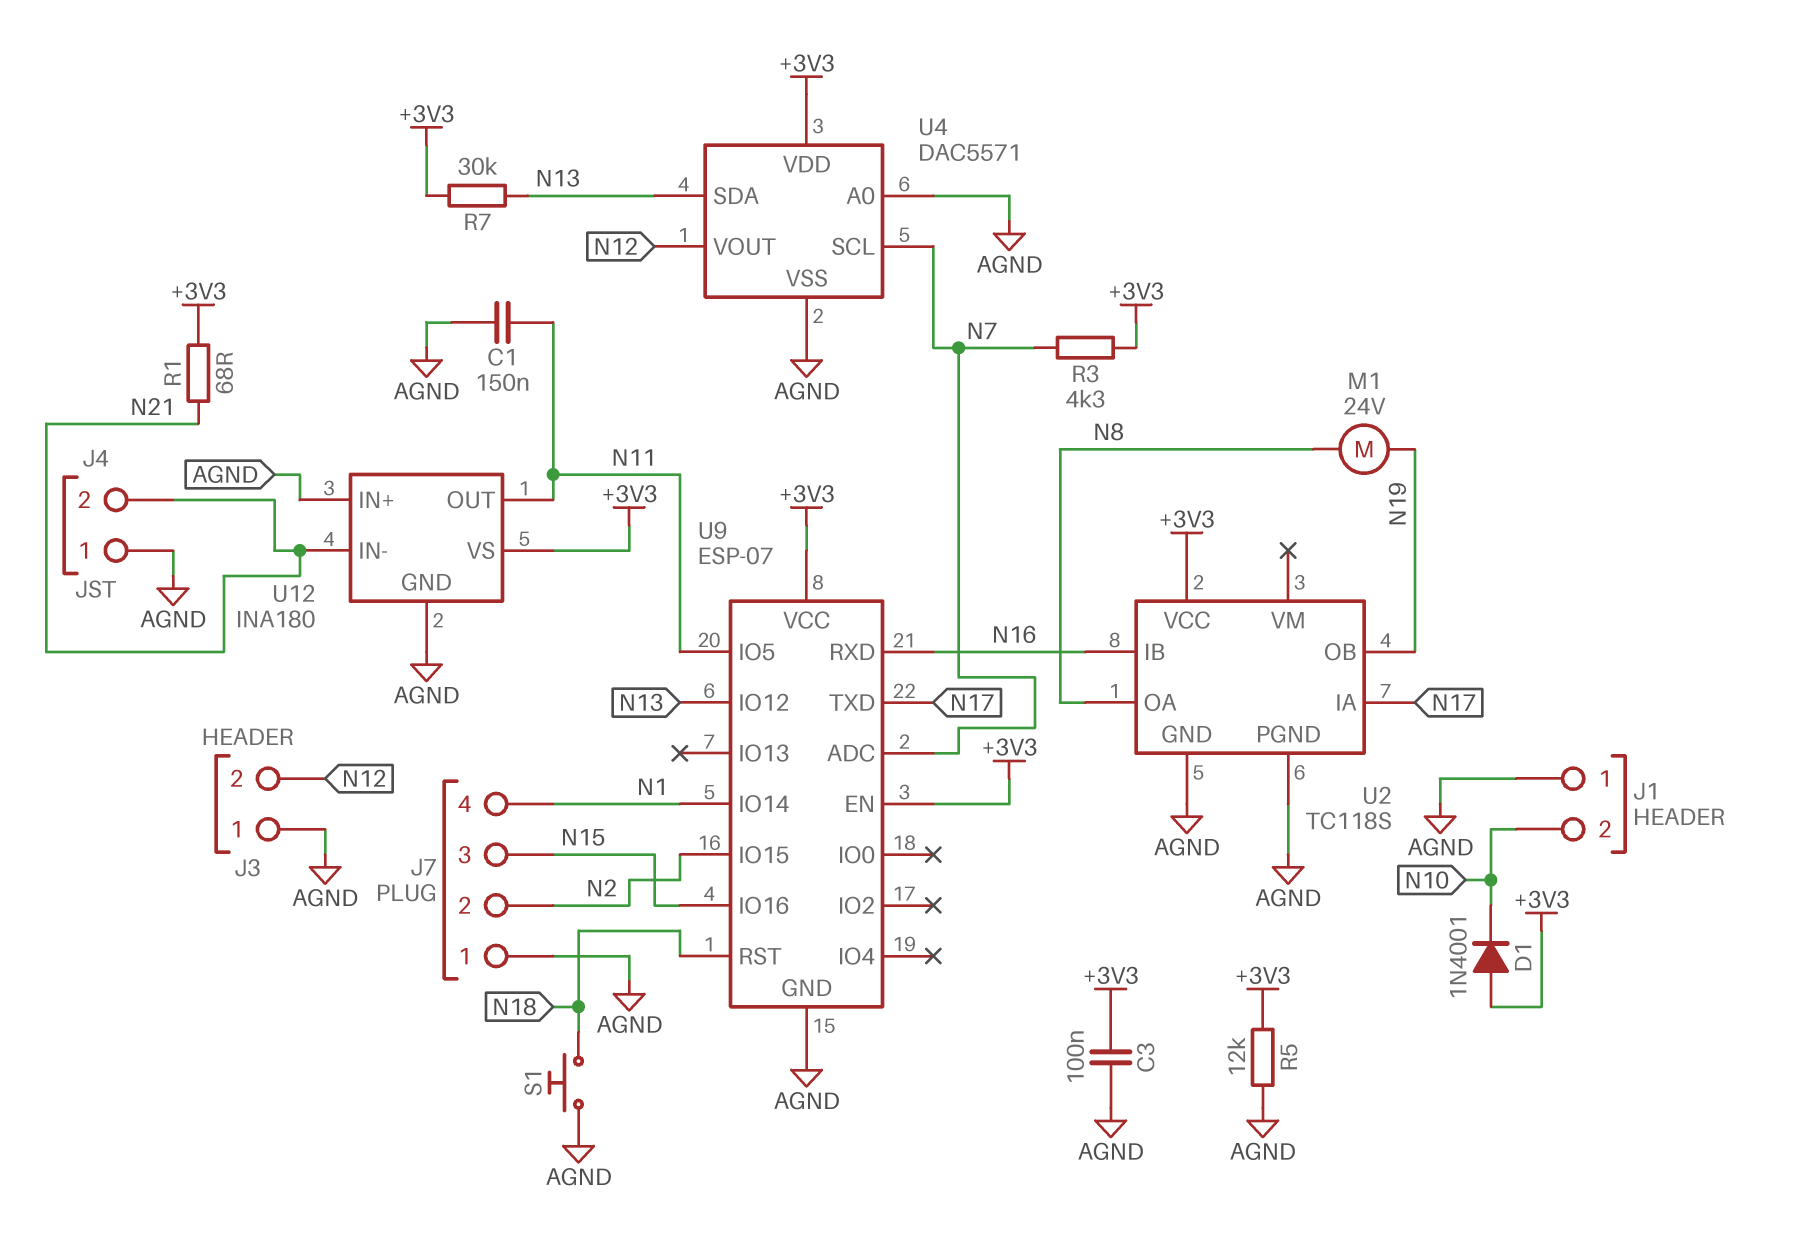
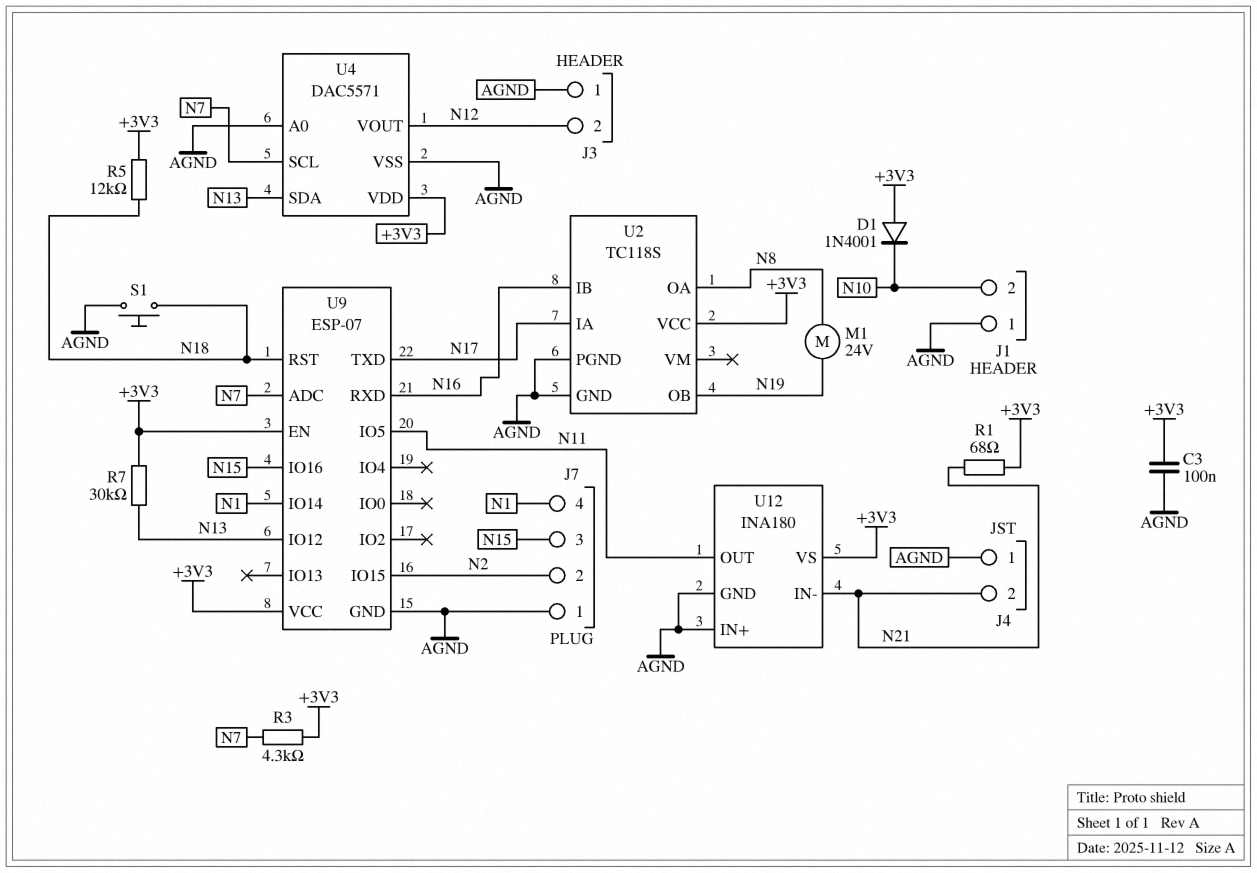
C1: 150nF (AGND, N11) -> none
R5: 12k (+3V3, AGND) -> 12k (+3V3, N18)

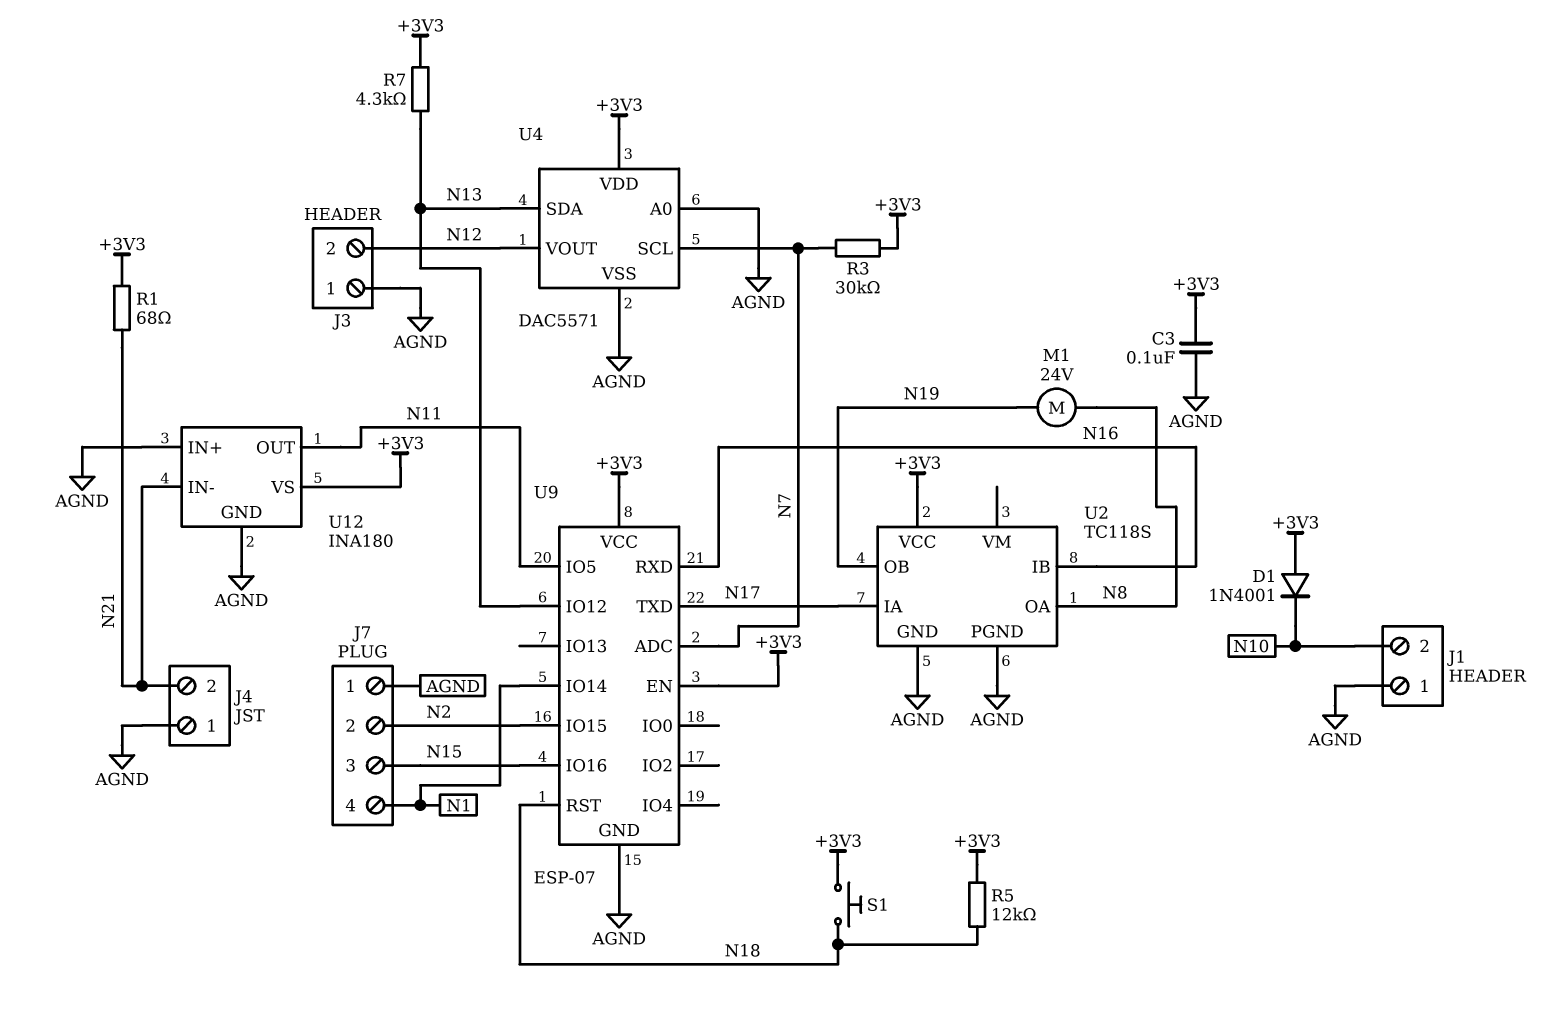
R3: 4.3k (+3V3, N7) -> 30k (+3V3, N7)
R7: 30k (+3V3, N13) -> 4.3k (+3V3, N13)
S1: button (AGND, N18) -> button (+3V3, N18)

